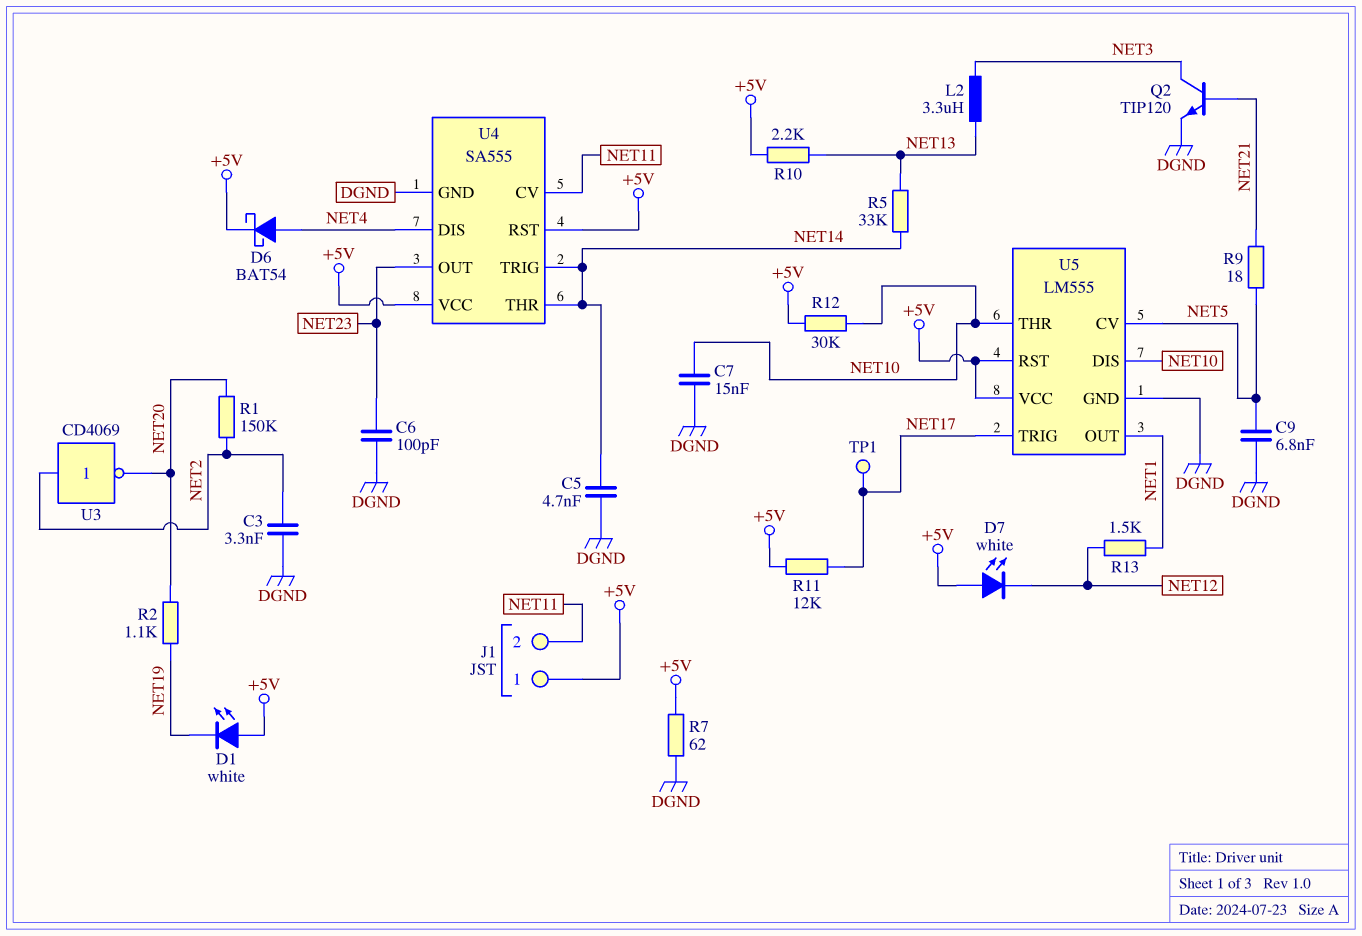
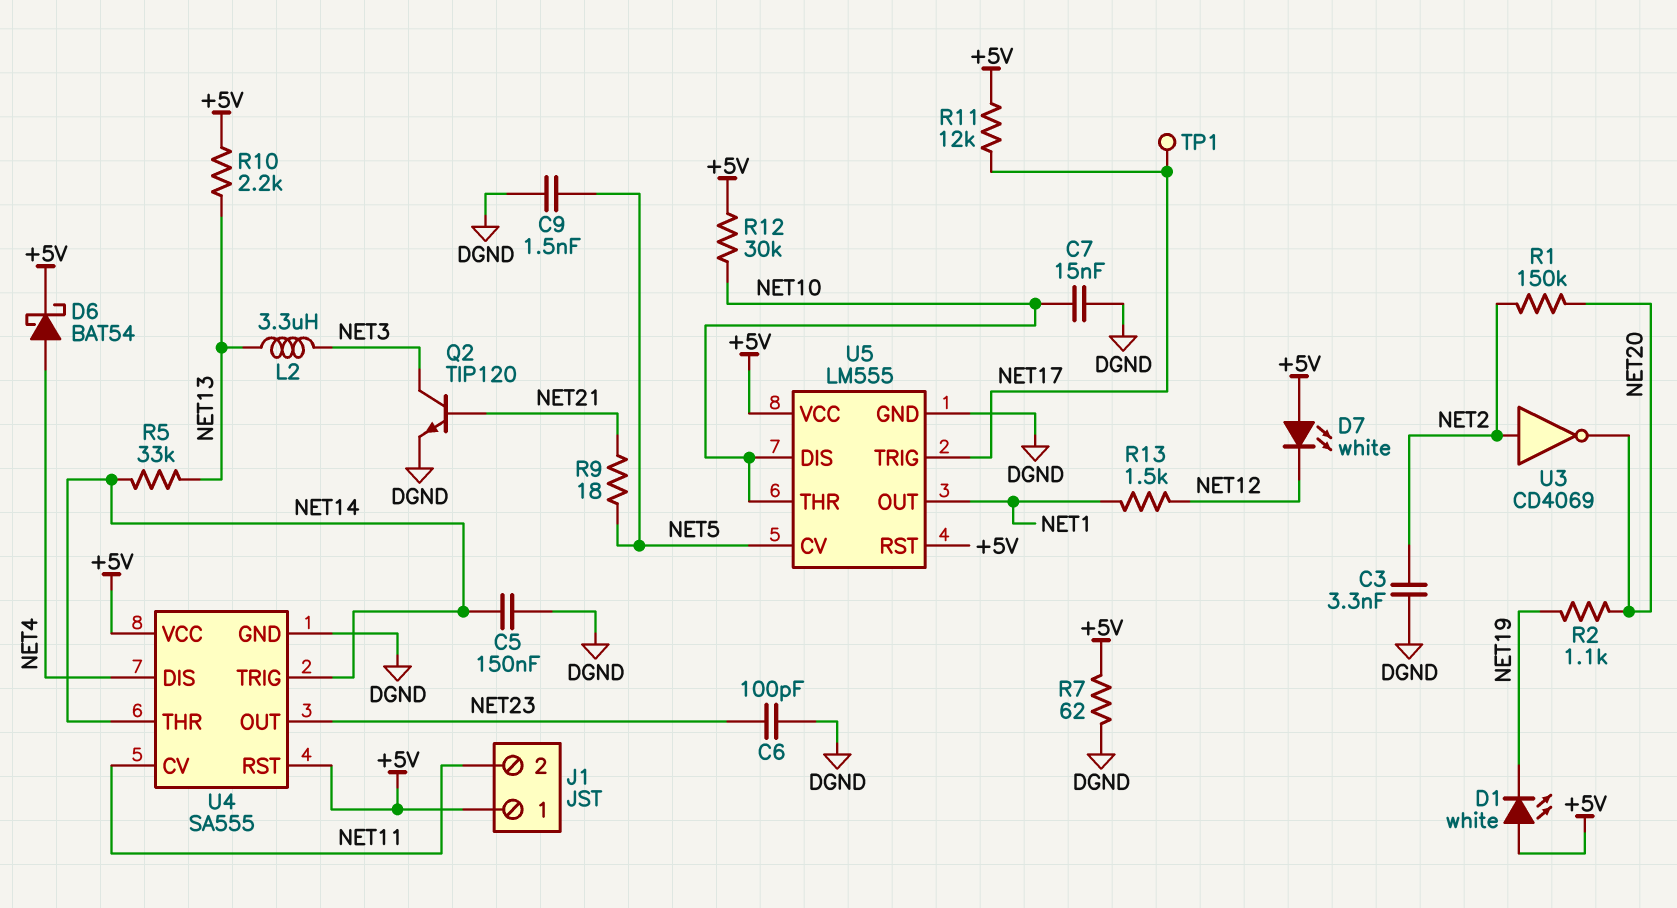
C5: 4.7nF (DGND, NET14) -> 150nF (DGND, NET14)
C9: 6.8nF (DGND, NET5) -> 1.5nF (DGND, NET5)

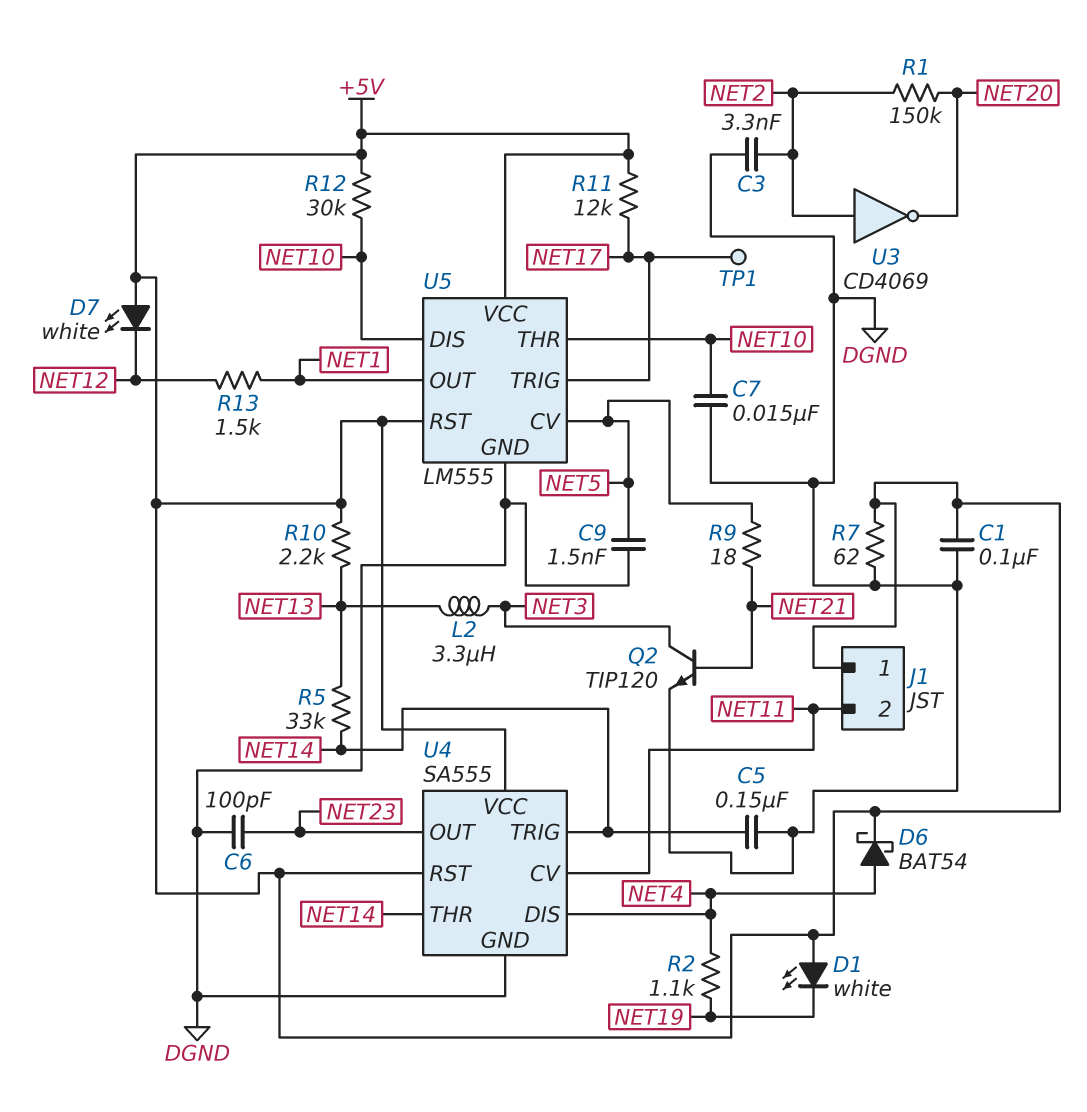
C1: none -> 100nF (+5V, DGND)
R2: 1.1k (NET19, NET20) -> 1.1k (NET4, NET19)

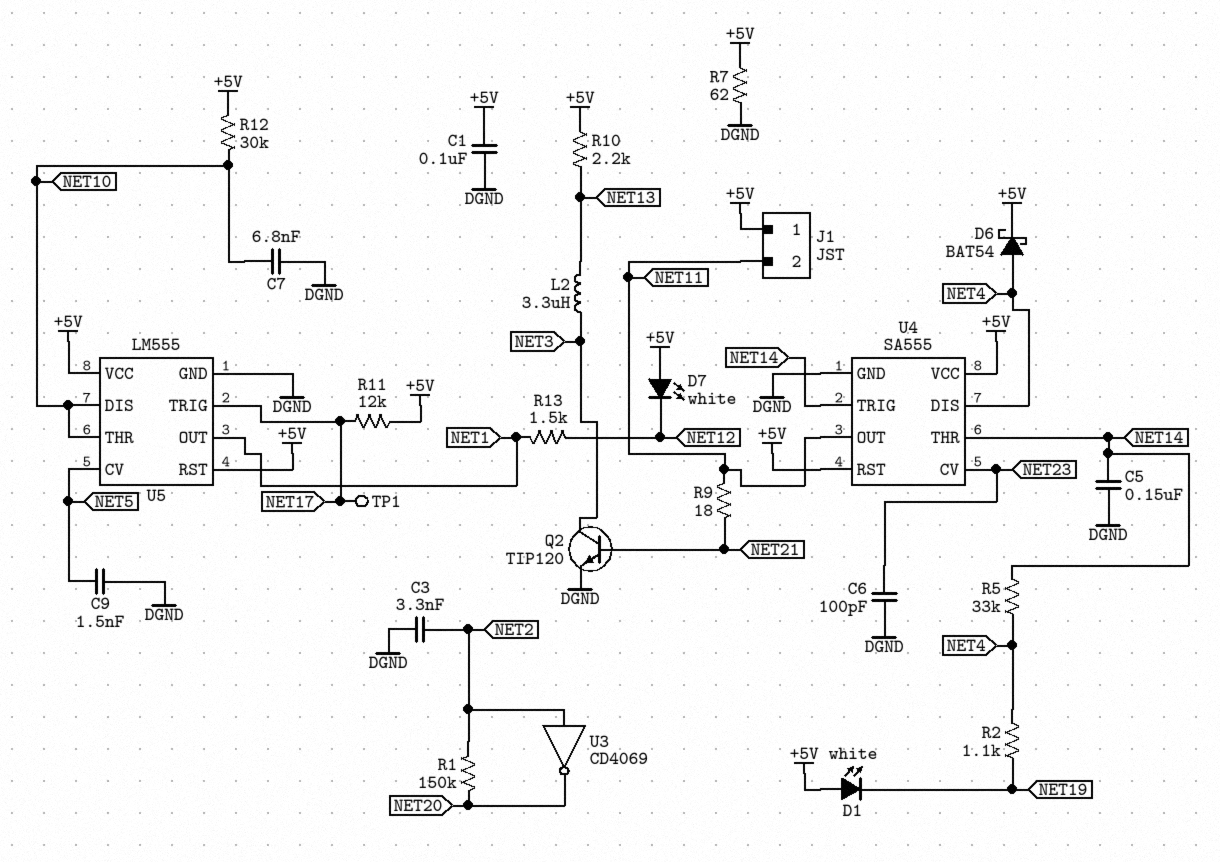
C7: 15nF (DGND, NET10) -> 6.8nF (DGND, NET10)
R5: 33k (NET13, NET14) -> 33k (NET4, NET14)
R9: 18 (NET5, NET21) -> 18 (NET11, NET21)
U4 pin CV: NET11 -> NET23
U4 pin OUT: NET23 -> NET11

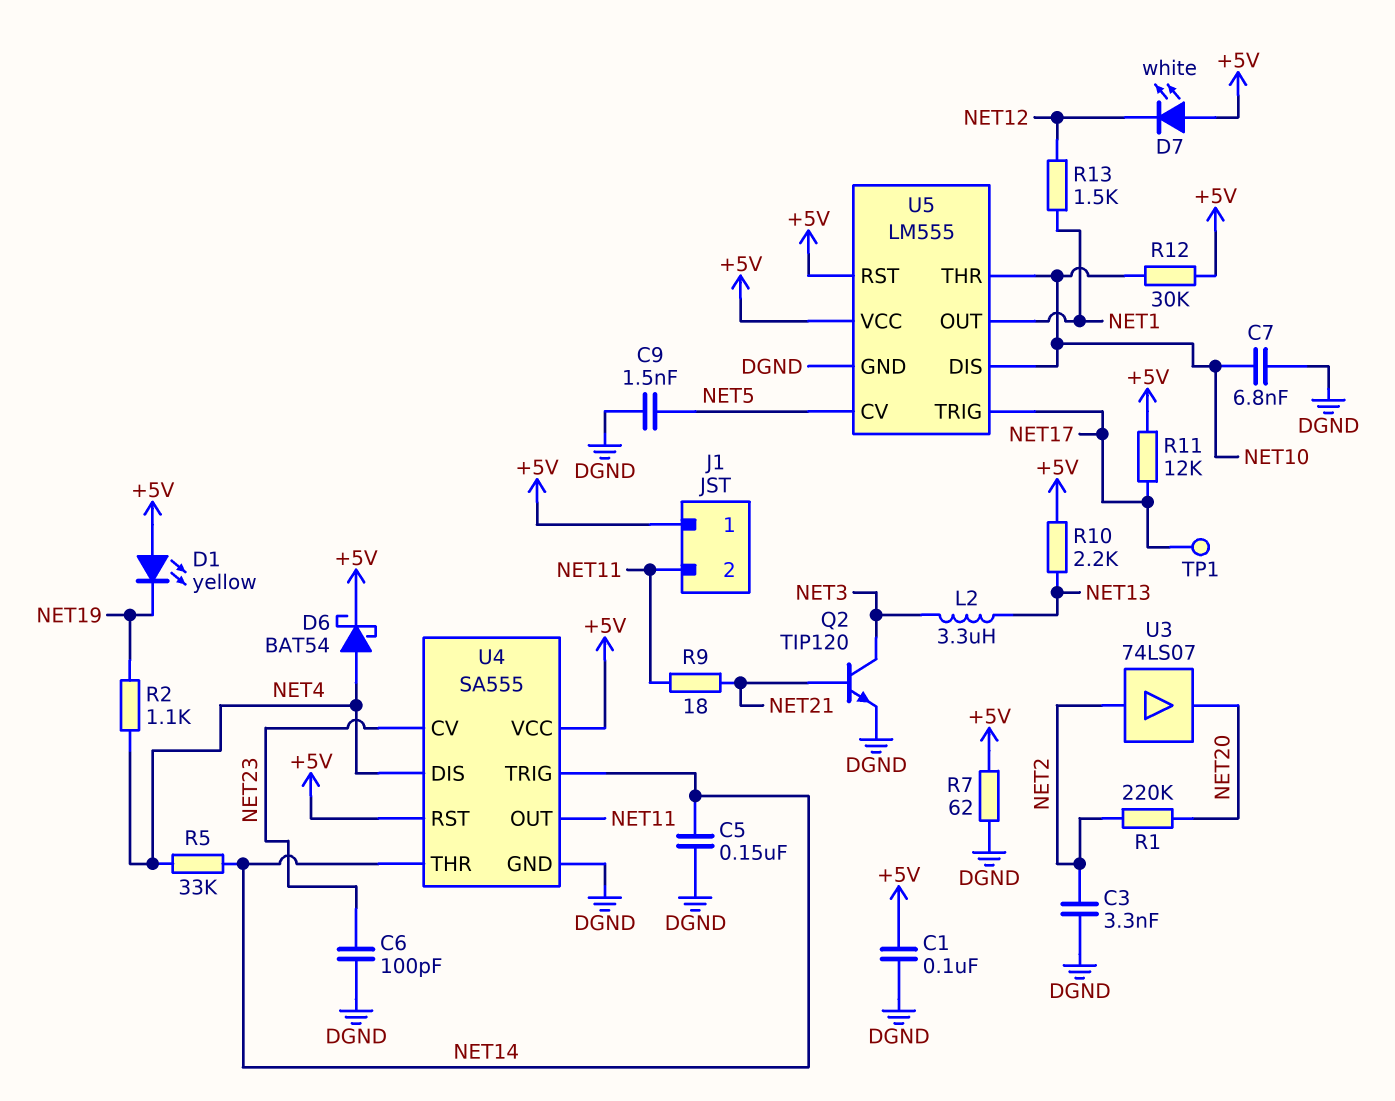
D1: LED white (A +5V, K NET19) -> LED yellow (A +5V, K NET19)
R1: 150k (NET2, NET20) -> 220k (NET2, NET20)
U3: NOT CD4069 (in NET2, out NET20) -> buffer 74LS07 (in NET2, out NET20)

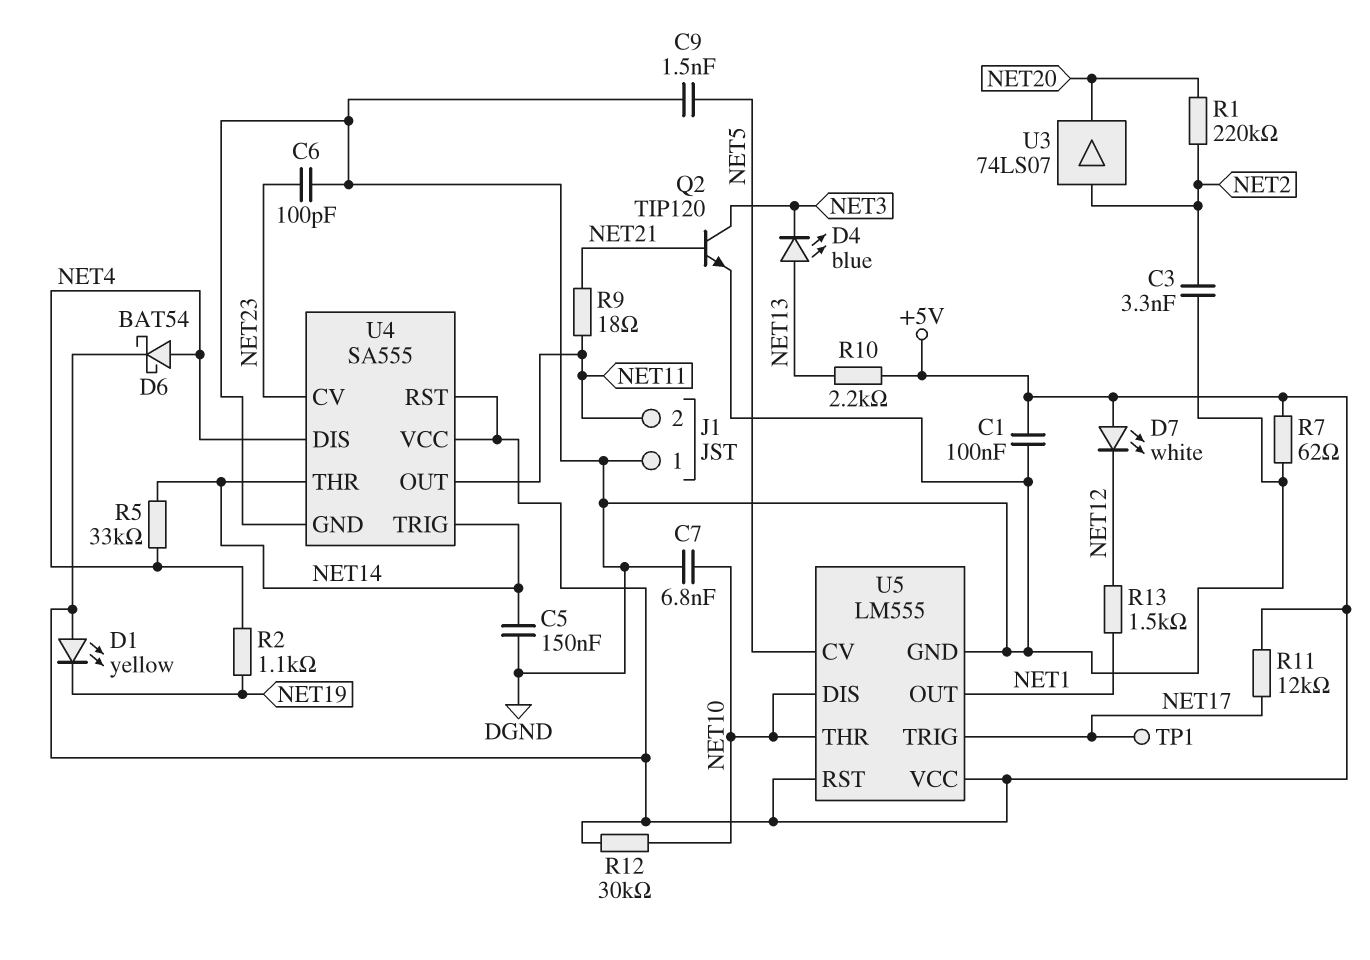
D4: none -> LED blue (A NET13, K NET3)
J1 pin 1: +5V -> DGND
L2: 3.3uH (NET3, NET13) -> none

